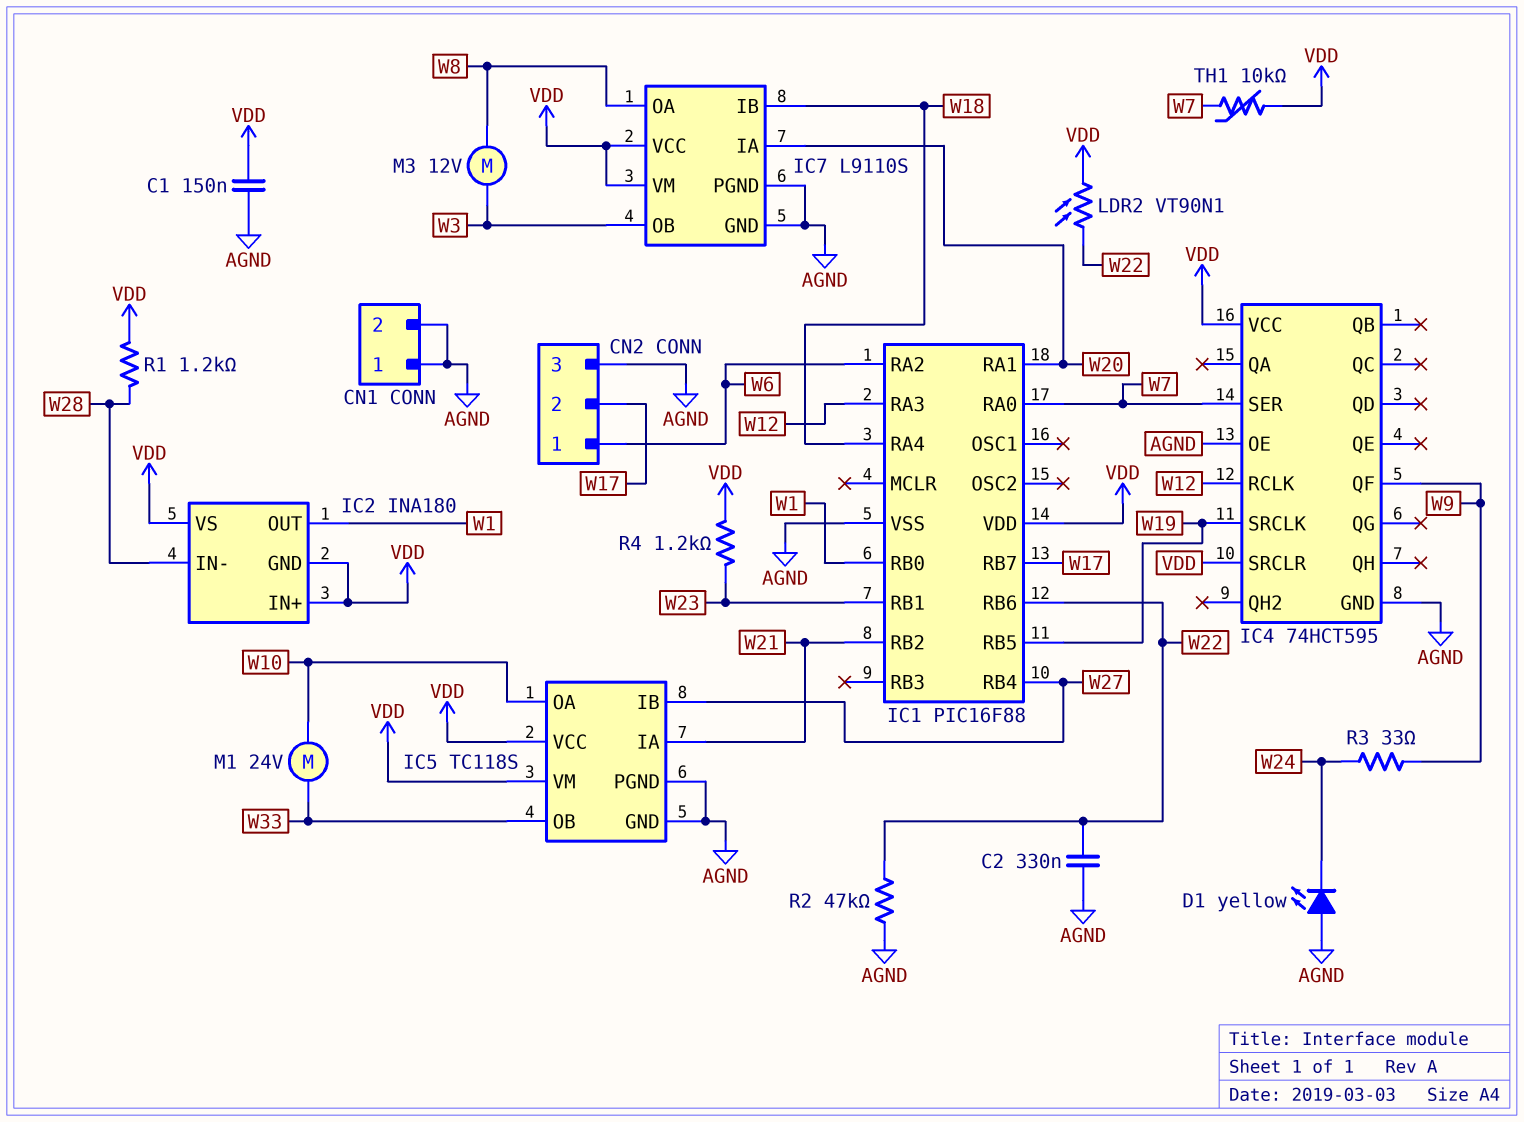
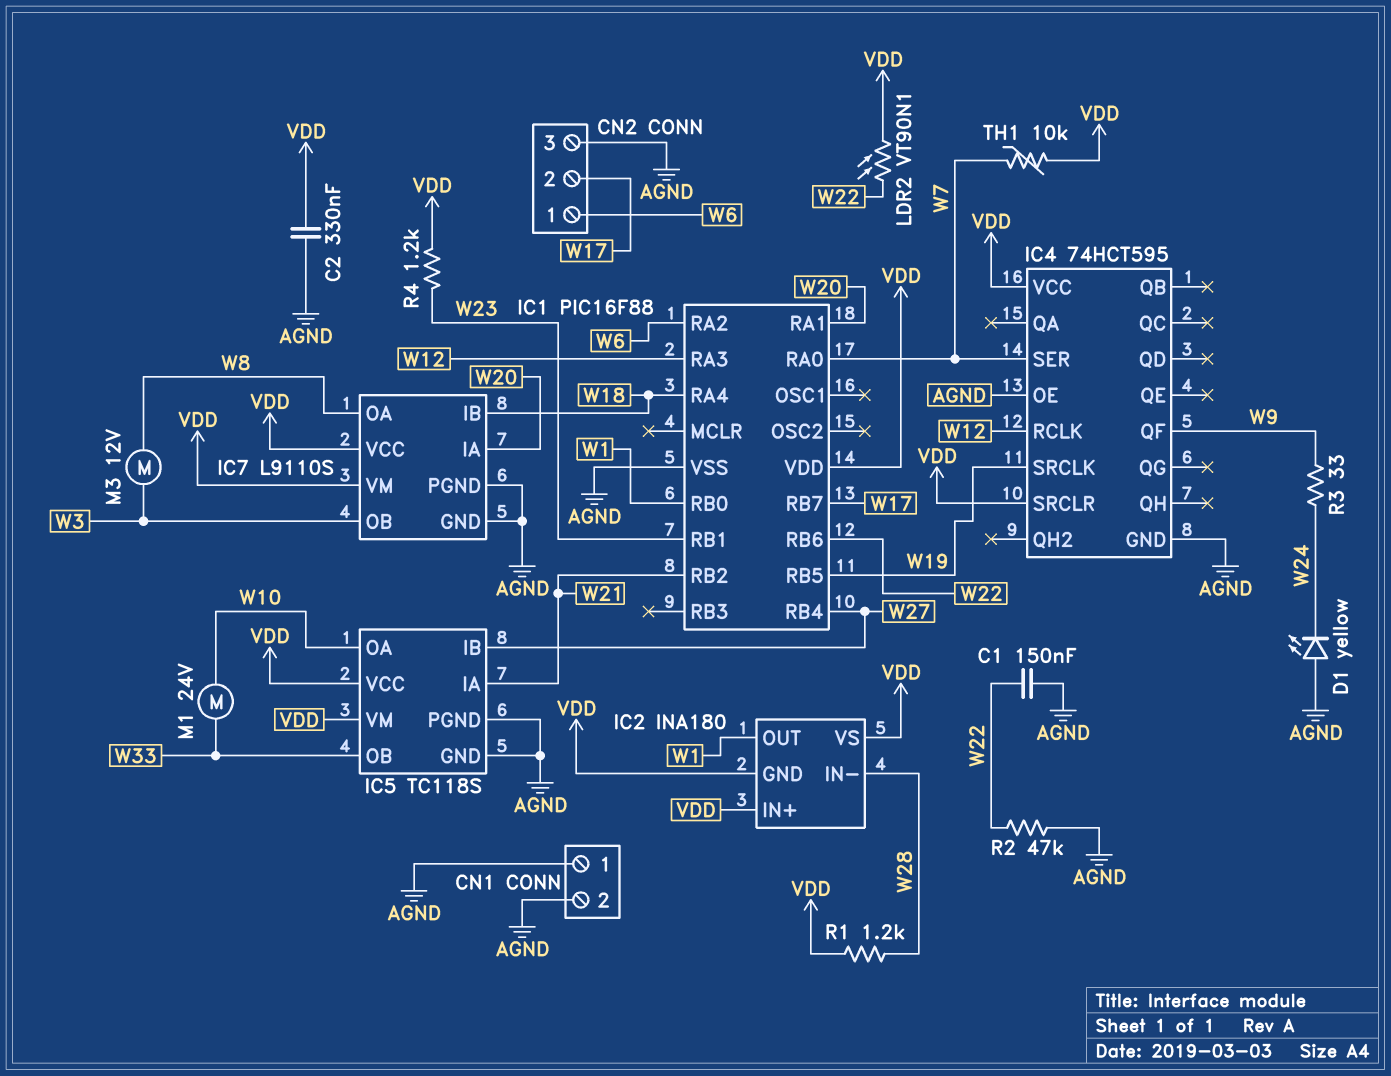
C1: 150nF (AGND, VDD) -> 150nF (AGND, W22)
C2: 330nF (AGND, W22) -> 330nF (AGND, VDD)

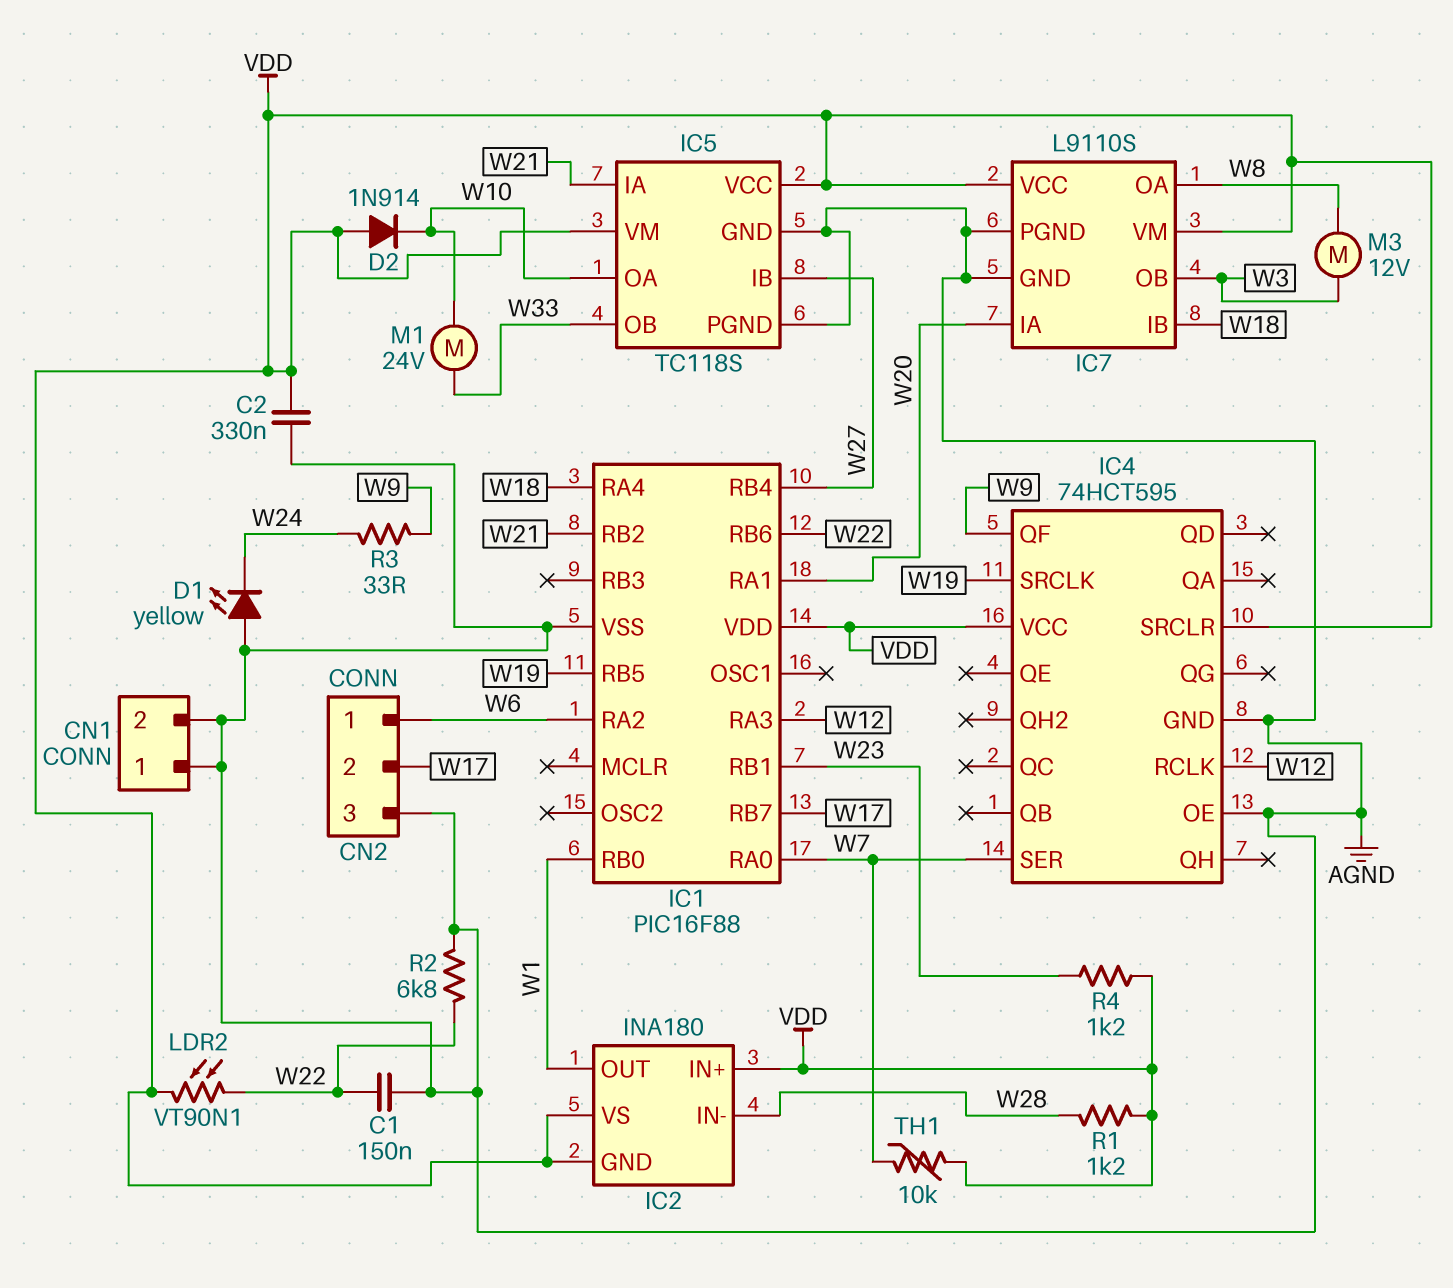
D2: none -> diode 1N914 (A VDD, K W10)
R2: 47k (AGND, W22) -> 6.8k (AGND, W22)

